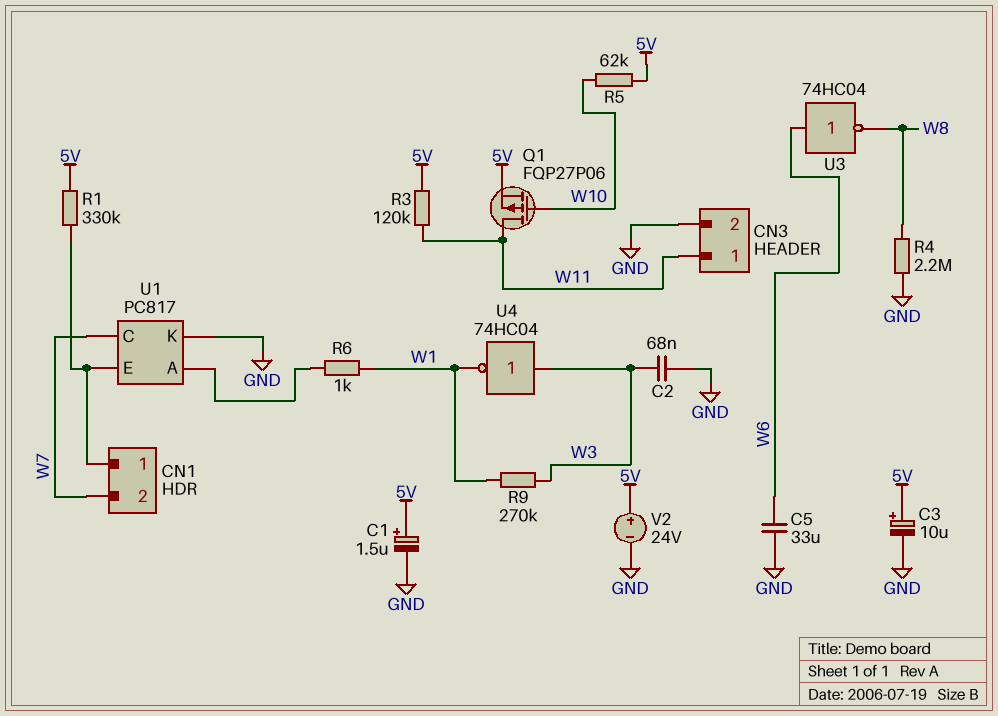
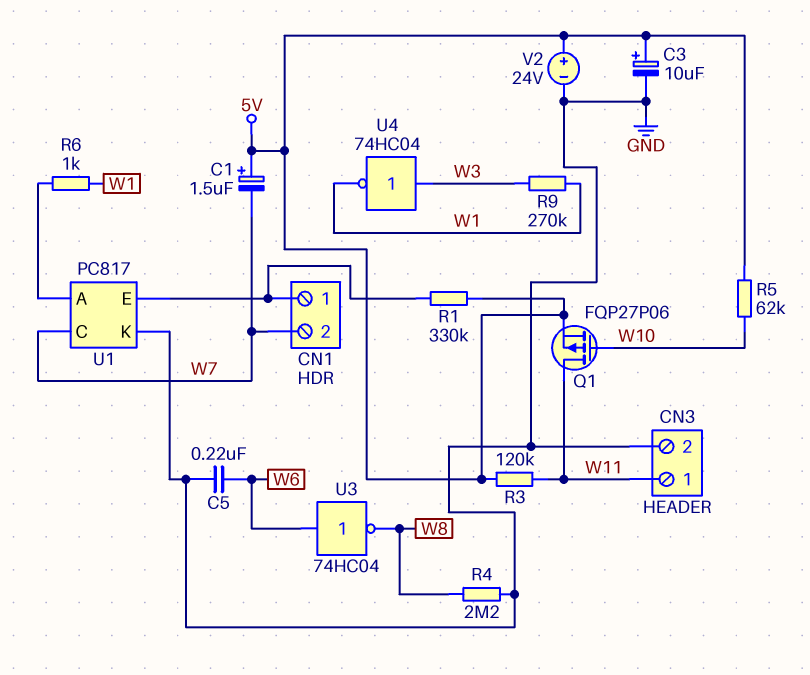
C1: 1.5uF (plus 5V, minus GND) -> 1.5uF (plus 5V, minus W7)
C2: 68nF (GND, W3) -> none
C5: 33uF (GND, W6) -> 220nF (GND, W6)

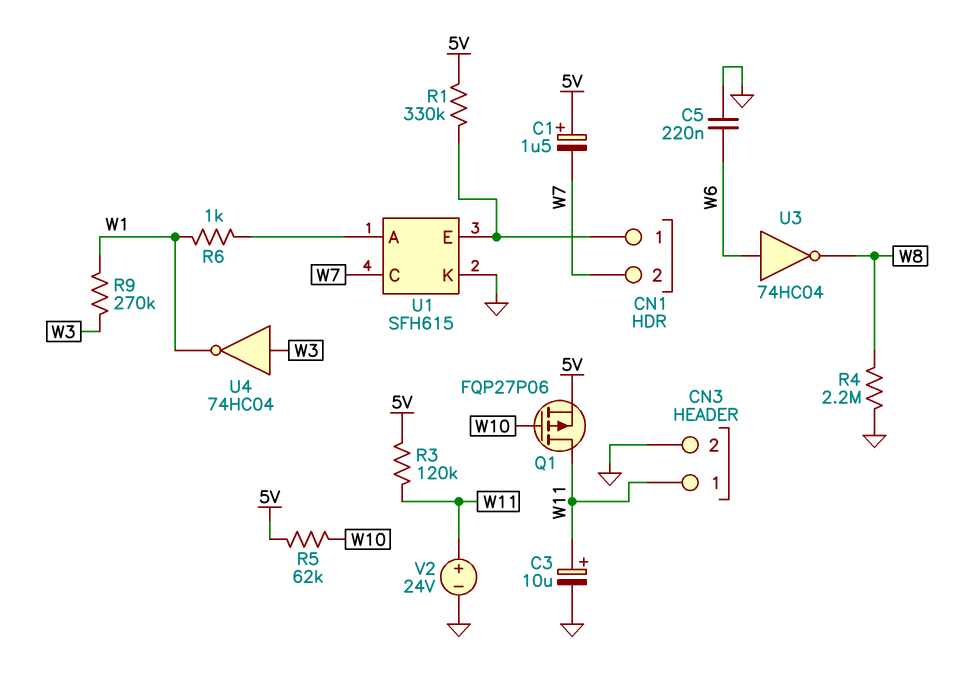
C3: 10uF (plus 5V, minus GND) -> 10uF (plus W11, minus GND)
U1: PC817 -> SFH615
V2: 24V (plus 5V, minus GND) -> 24V (plus W11, minus GND)

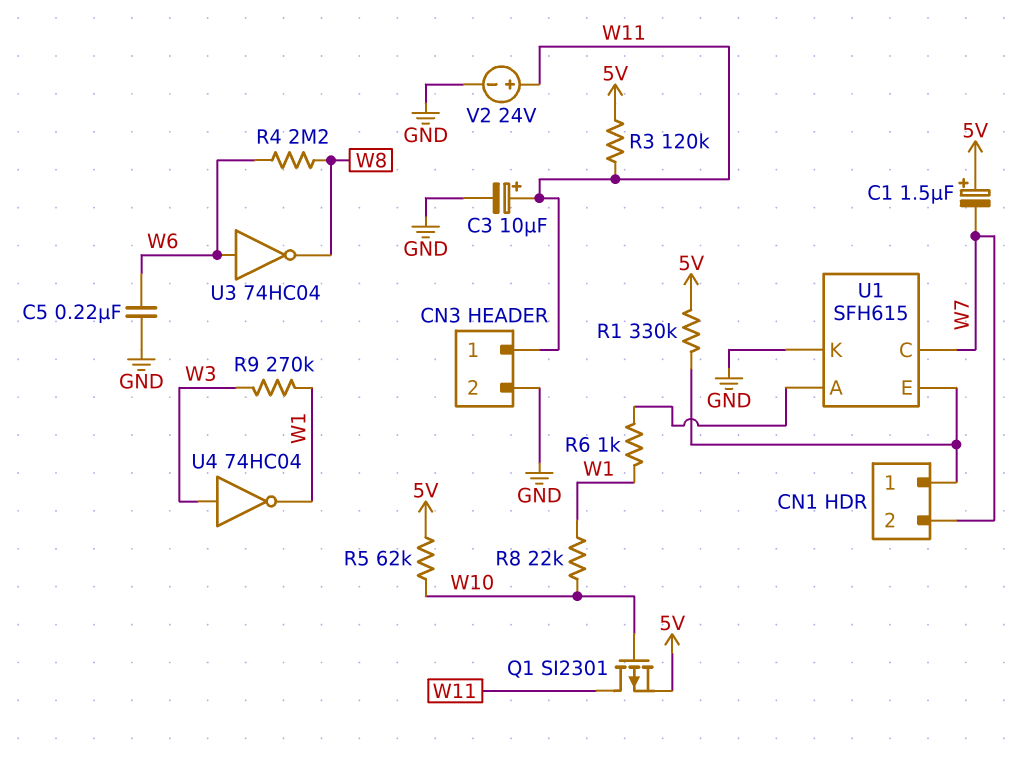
Q1: PMOS FQP27P06 (G W10, D W11, S 5V) -> PMOS SI2301 (G W10, D W11, S 5V)
R4: 2.2M (GND, W8) -> 2.2M (W6, W8)
R8: none -> 22k (W1, W10)

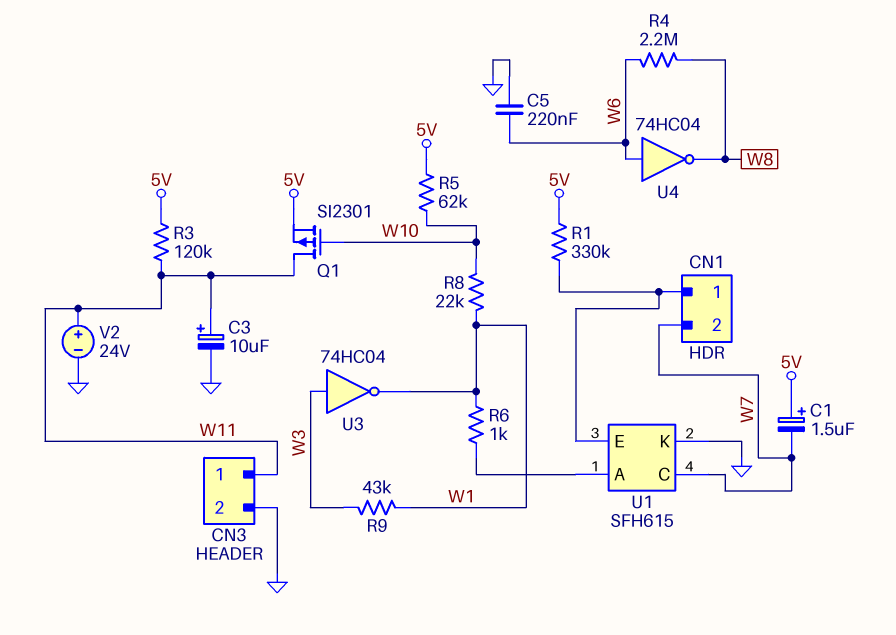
R9: 270k (W1, W3) -> 43k (W1, W3)
U3: NOT 74HC04 (in W6, out W8) -> NOT 74HC04 (in W3, out W1)
U4: NOT 74HC04 (in W3, out W1) -> NOT 74HC04 (in W6, out W8)

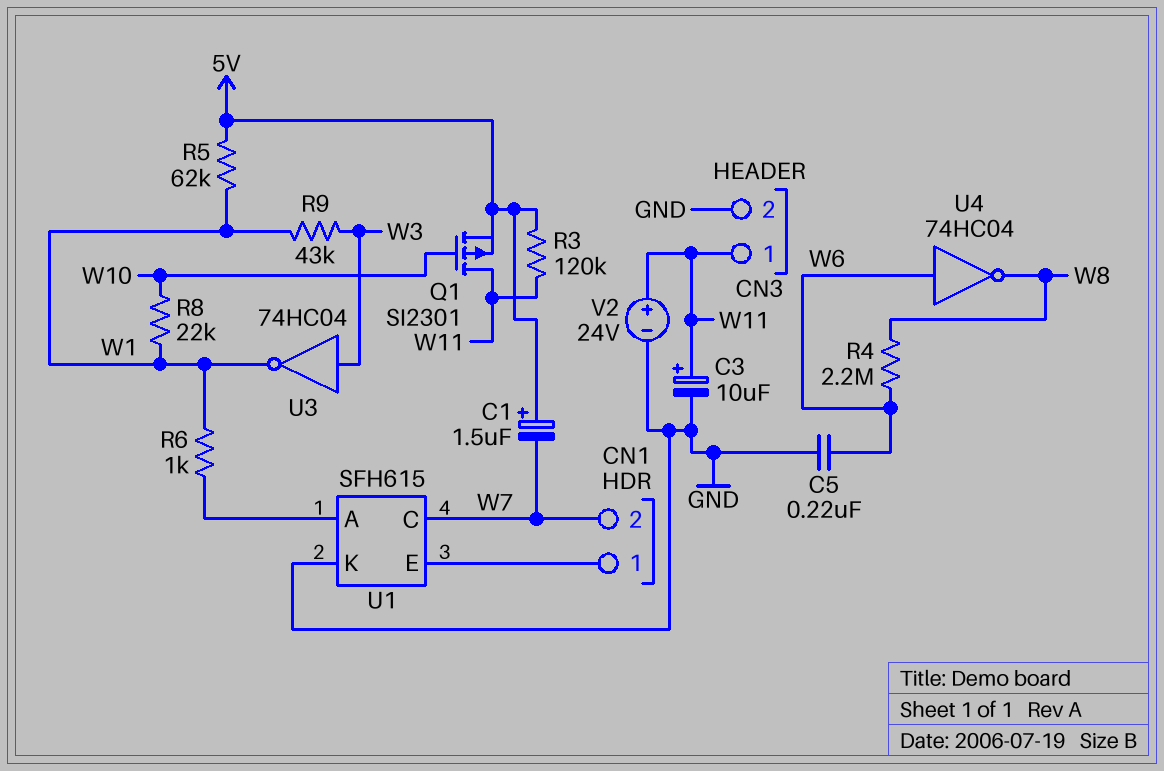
R1: 330k (5V, CN1/1) -> none
R5: 62k (5V, W10) -> 62k (5V, W1)

